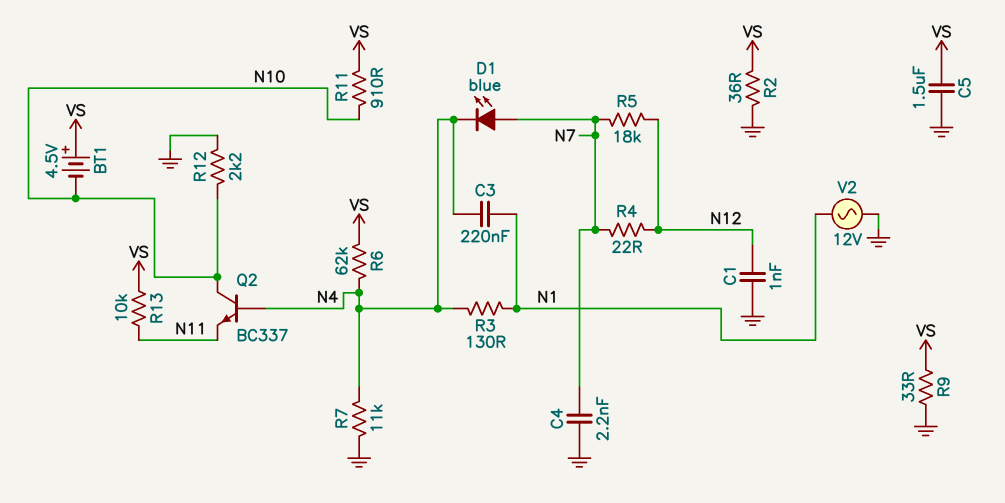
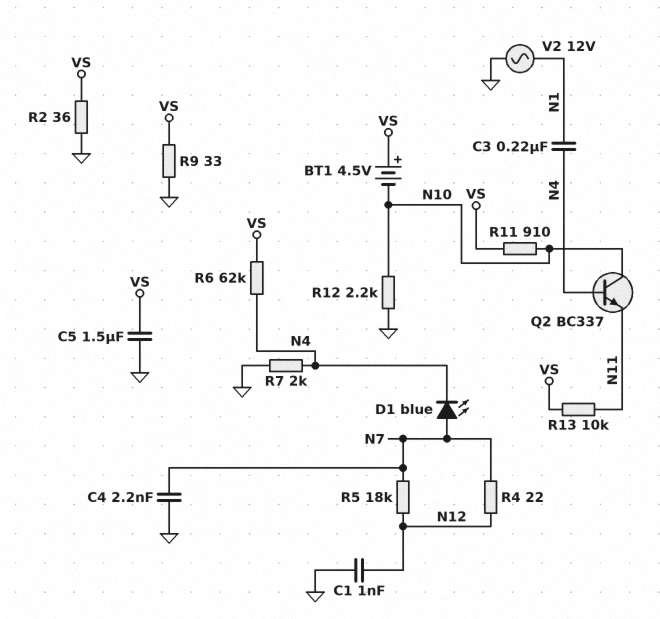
R3: 130 (N1, N4) -> none
R7: 11k (GND, N4) -> 2k (GND, N4)

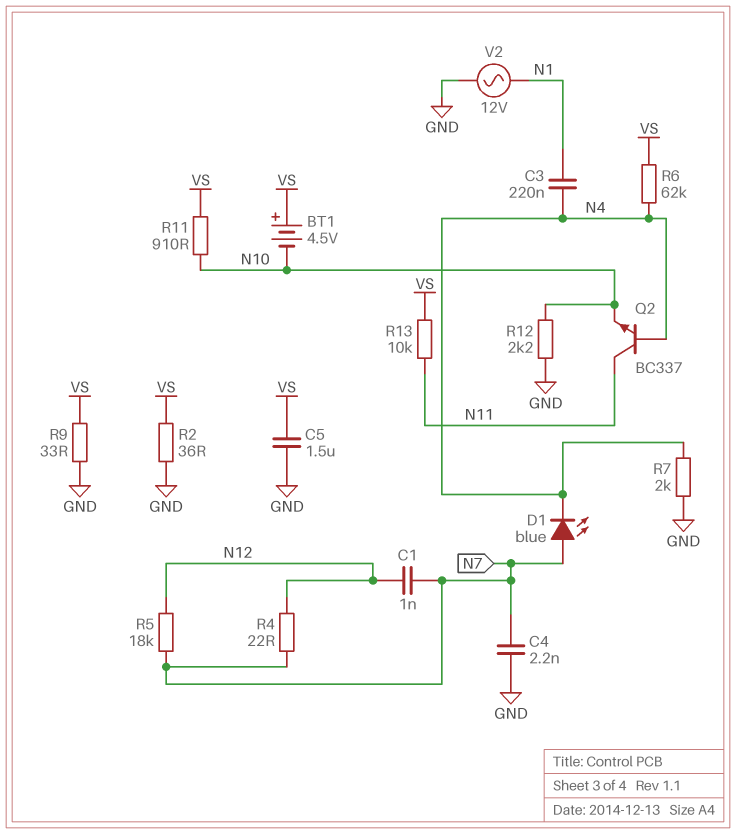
C1: 1nF (GND, N12) -> 1nF (N7, N12)
Q2: NPN BC337 (B N4, C N10, E N11) -> NPN BC337 (B N4, C N11, E N10)

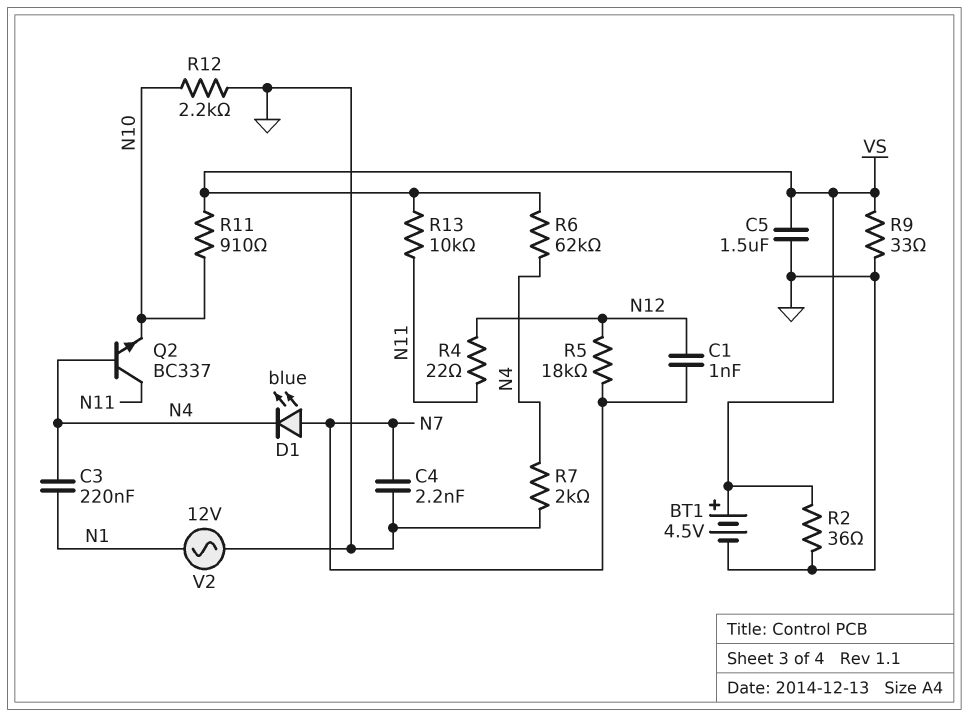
BT1: 4.5V (plus VS, minus N10) -> 4.5V (plus VS, minus GND)
R4: 22 (N7, N12) -> 22 (N11, N12)

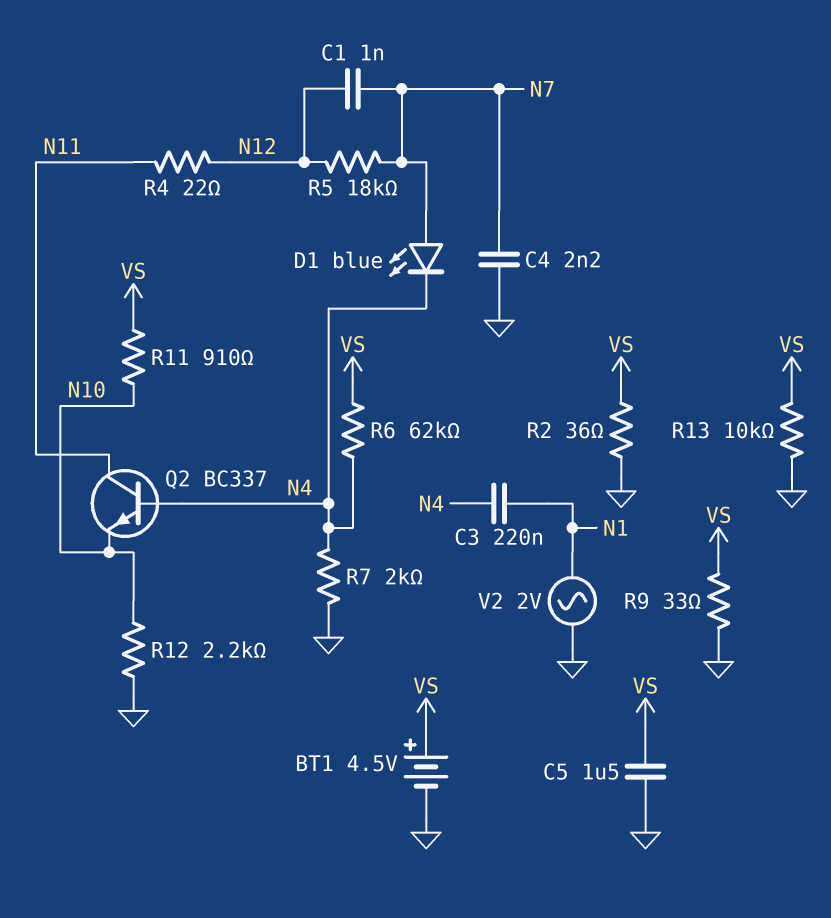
R13: 10k (N11, VS) -> 10k (GND, VS)
V2: AC 12V (GND, N1) -> AC 2V (GND, N1)

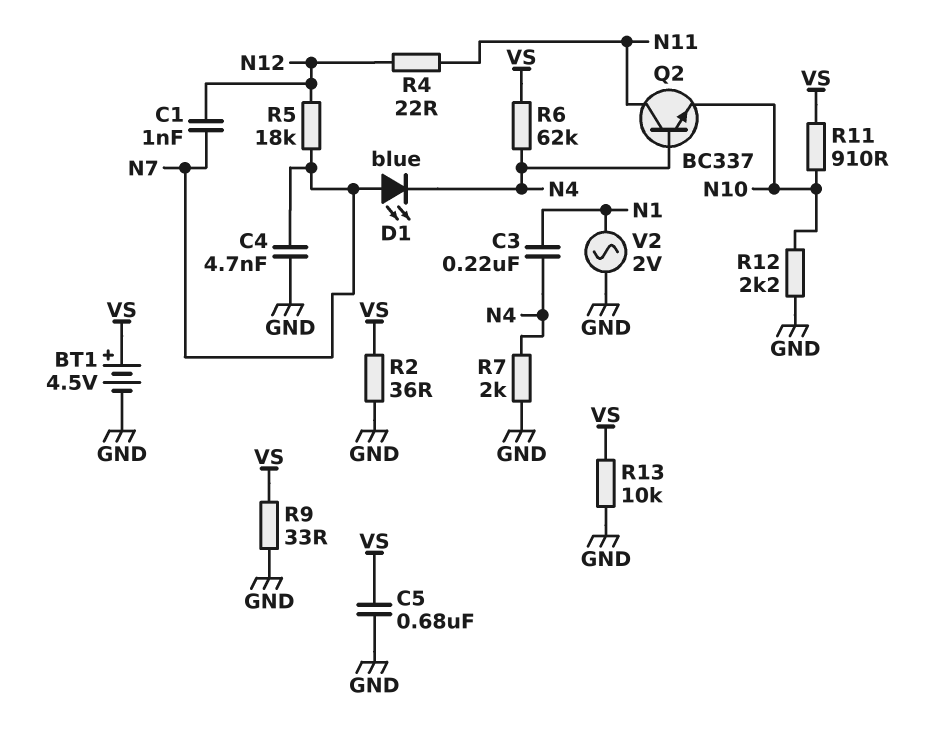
C4: 2.2nF (GND, N7) -> 4.7nF (GND, N7)
C5: 1.5uF (GND, VS) -> 680nF (GND, VS)

